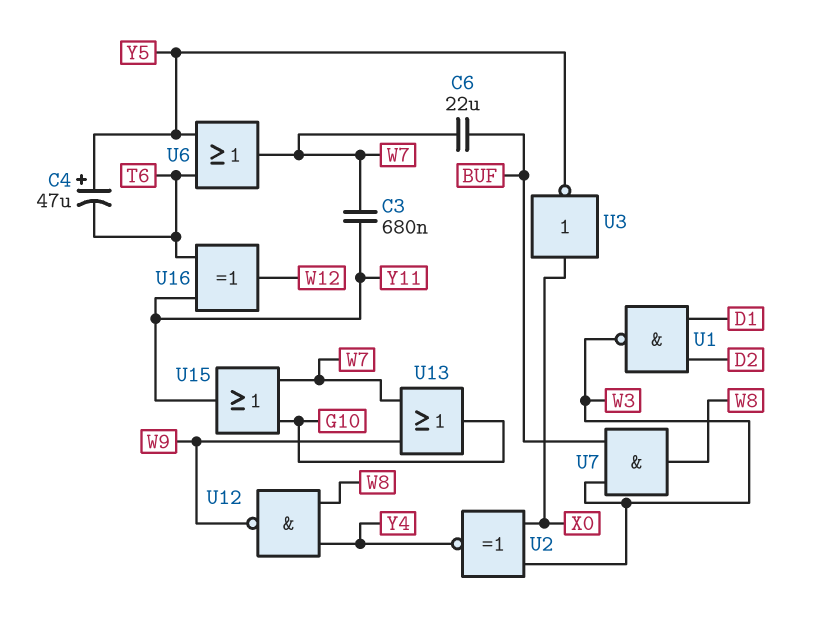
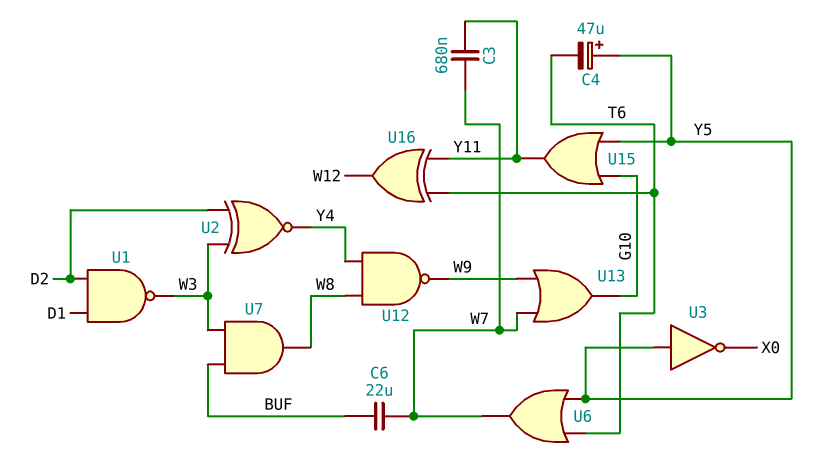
U2: XNOR (in W3, in X0, out Y4) -> XNOR (in D2, in W3, out Y4)
U3: NOT (in X0, out Y5) -> NOT (in Y5, out X0)
U15: OR (in G10, in W7, out Y11) -> OR (in G10, in Y5, out Y11)

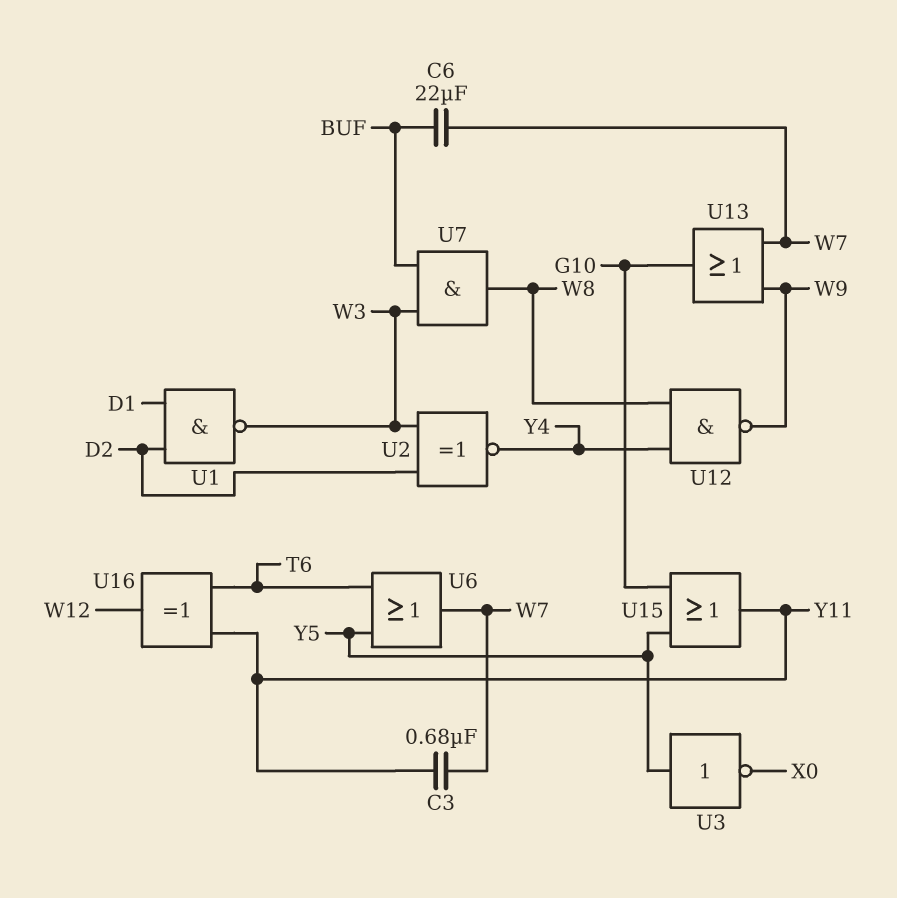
C4: 47uF (plus Y5, minus T6) -> none

